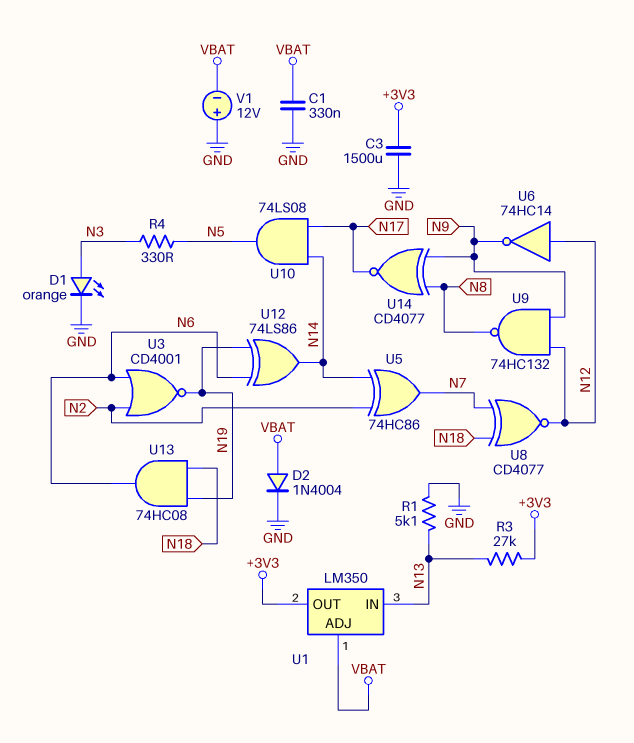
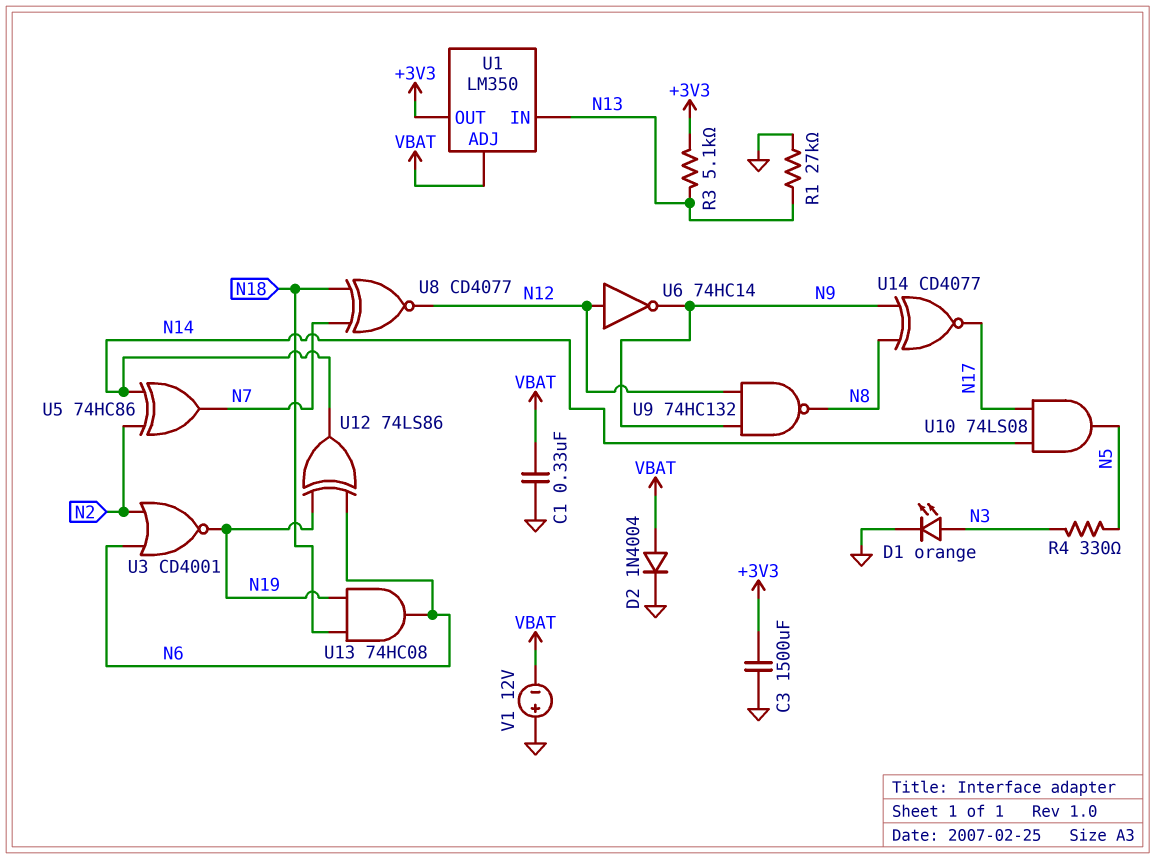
R1: 5.1k (GND, N13) -> 27k (GND, N13)
R3: 27k (+3V3, N13) -> 5.1k (+3V3, N13)

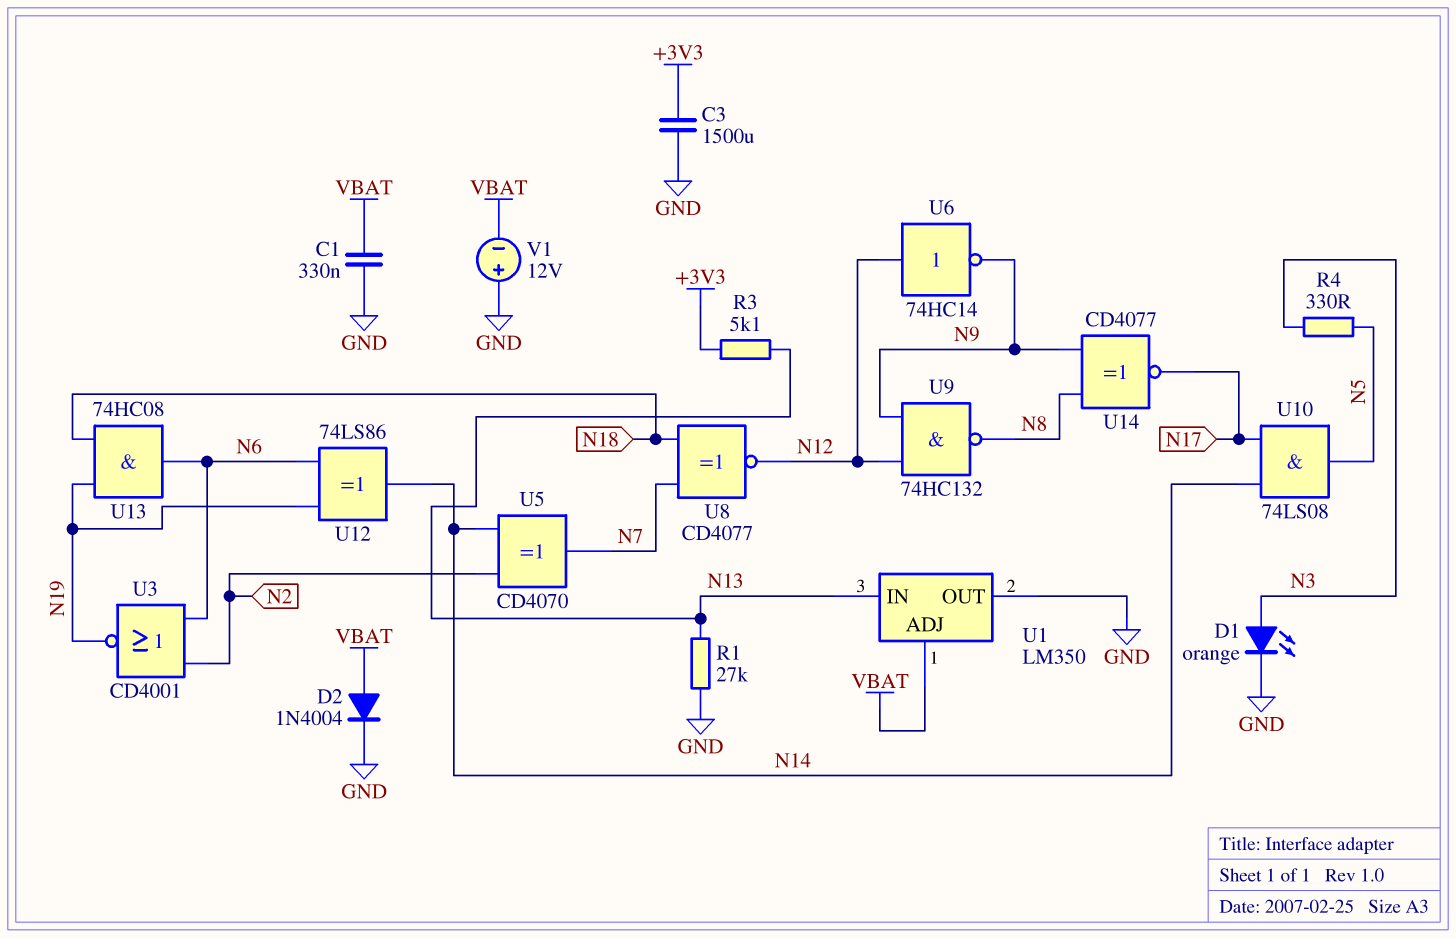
U1 pin OUT: +3V3 -> GND
U5: XOR 74HC86 (in N2, in N14, out N7) -> XOR CD4070 (in N2, in N14, out N7)

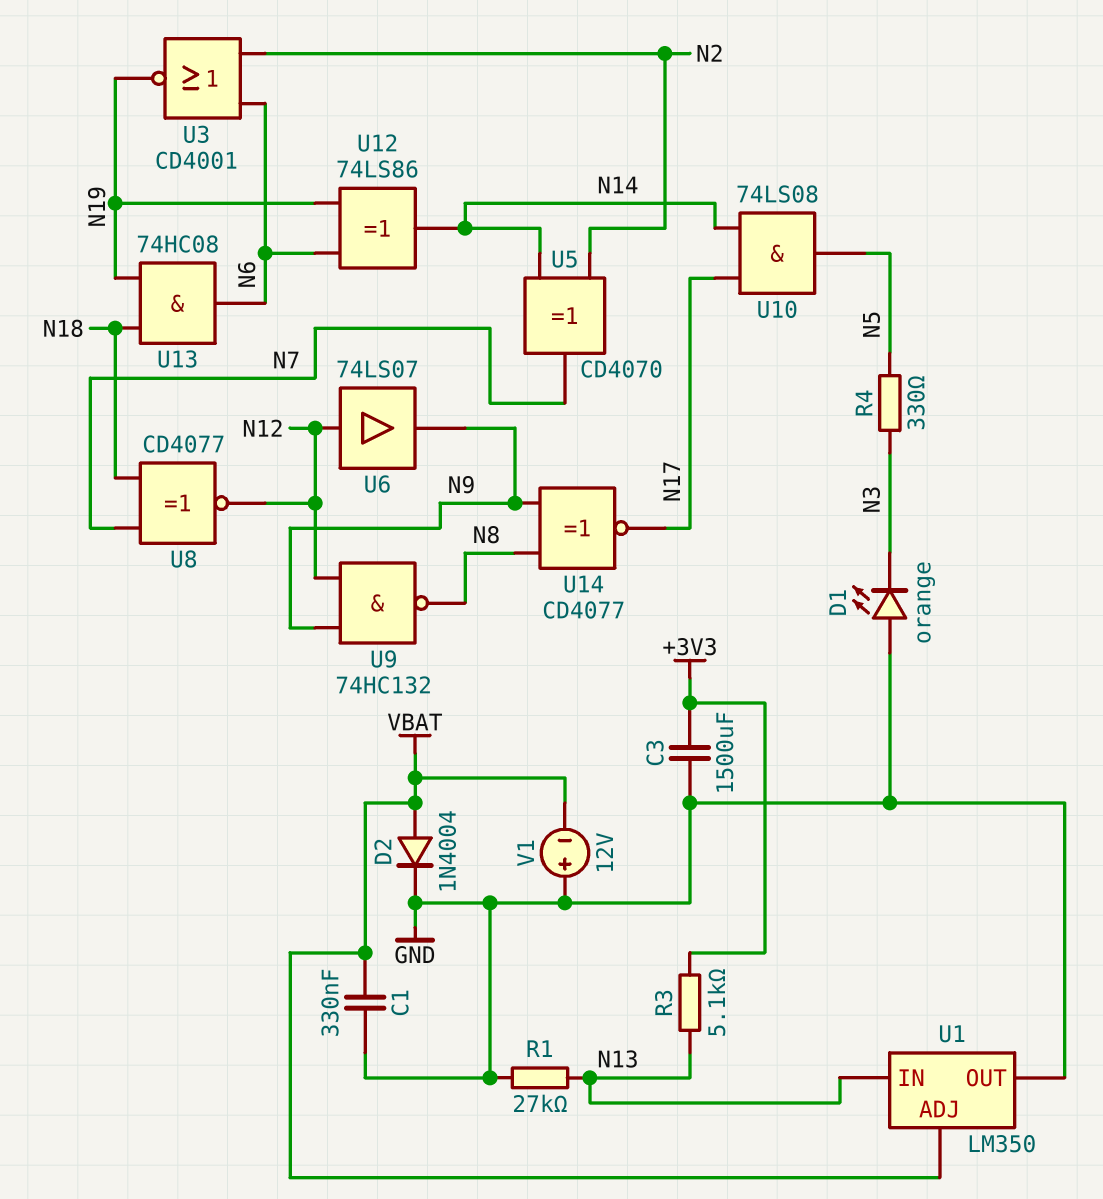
D1: LED orange (A N3, K GND) -> LED orange (A GND, K N3)
U6: NOT 74HC14 (in N12, out N9) -> buffer 74LS07 (in N12, out N9)

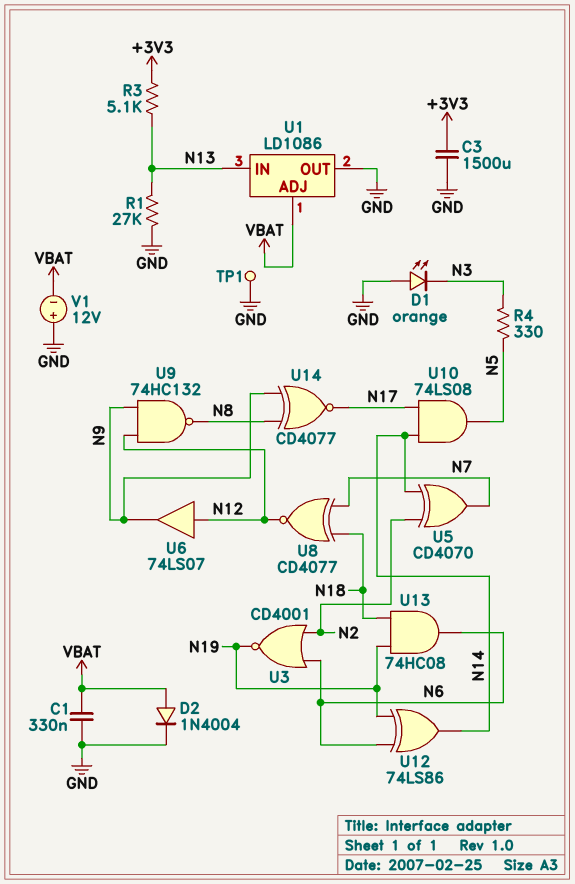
TP1: none -> test point (GND)
U1: LM350 -> LD1086

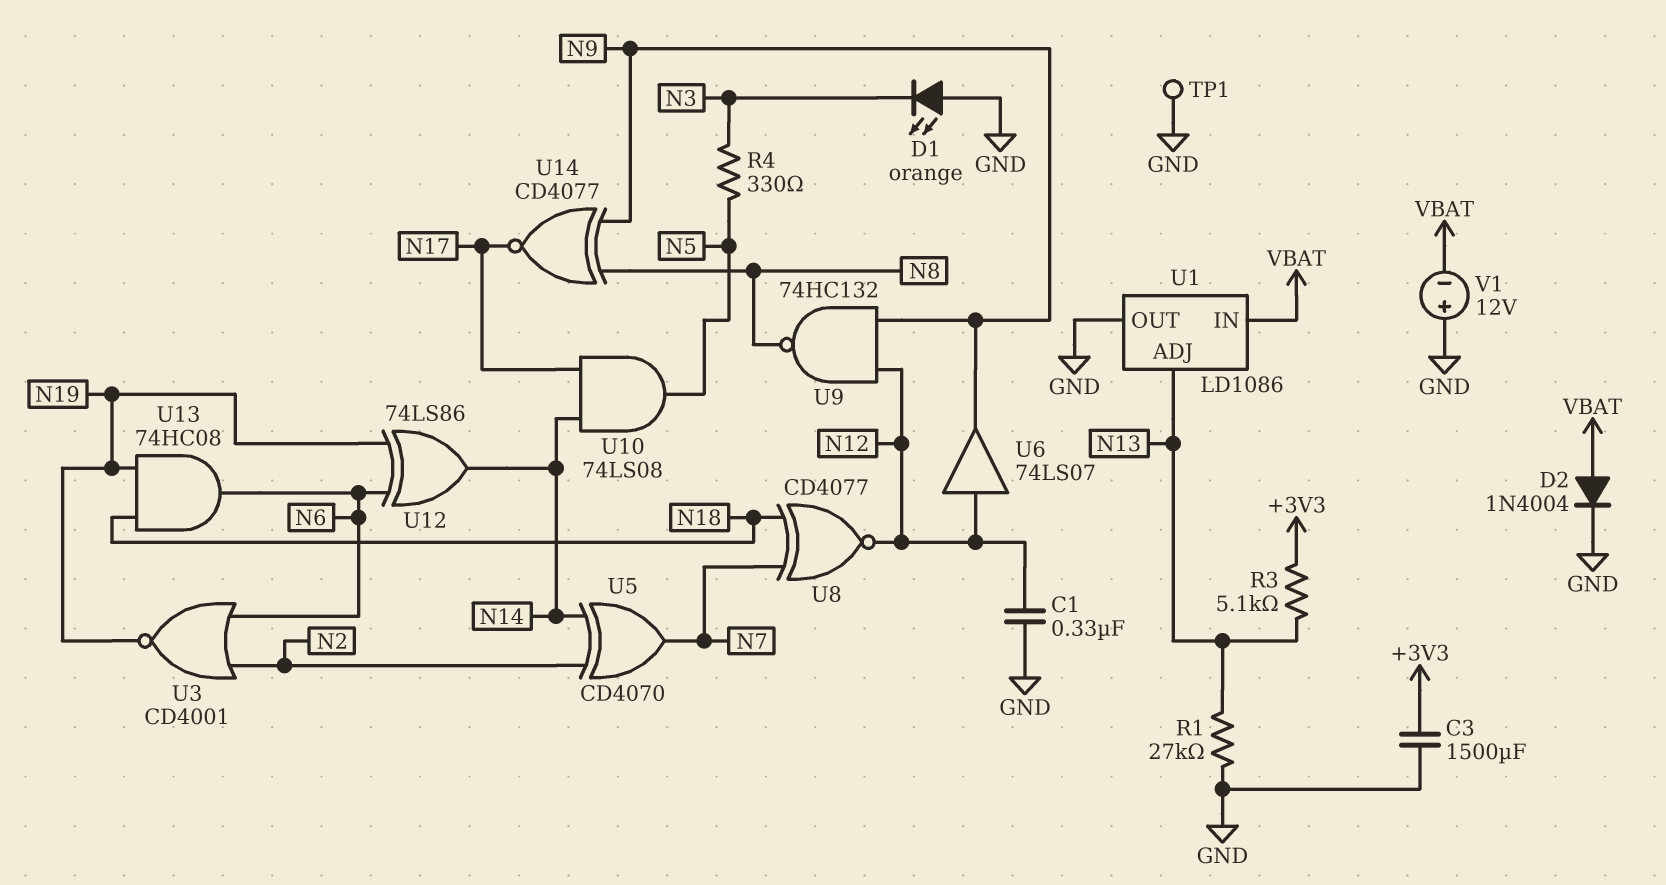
C1: 330nF (GND, VBAT) -> 330nF (GND, N12)
U1 pin ADJ: VBAT -> N13
U1 pin IN: N13 -> VBAT

